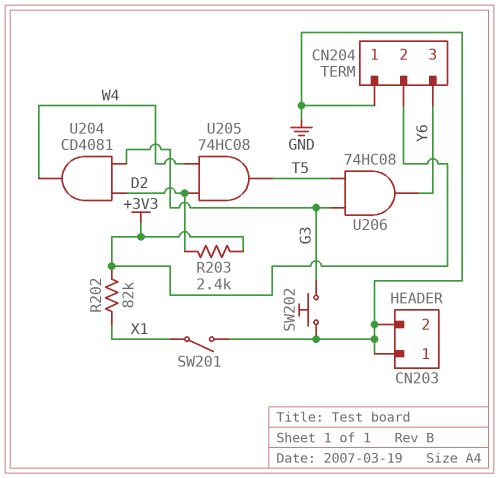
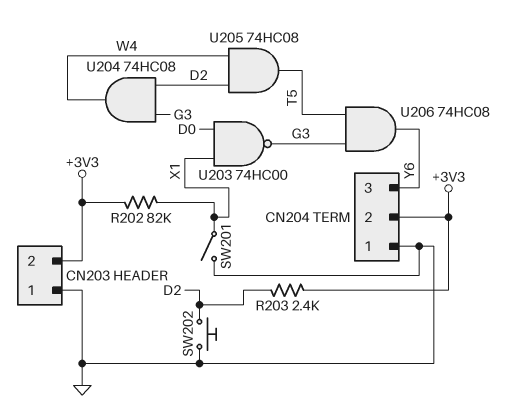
CN203 pin 2: GND -> +3V3
SW202: button (G3, GND) -> button (D2, GND)
U203: none -> NAND 74HC00 (in D0, in X1, out G3)
U204: AND CD4081 (in D2, in G3, out W4) -> AND 74HC08 (in D2, in G3, out W4)

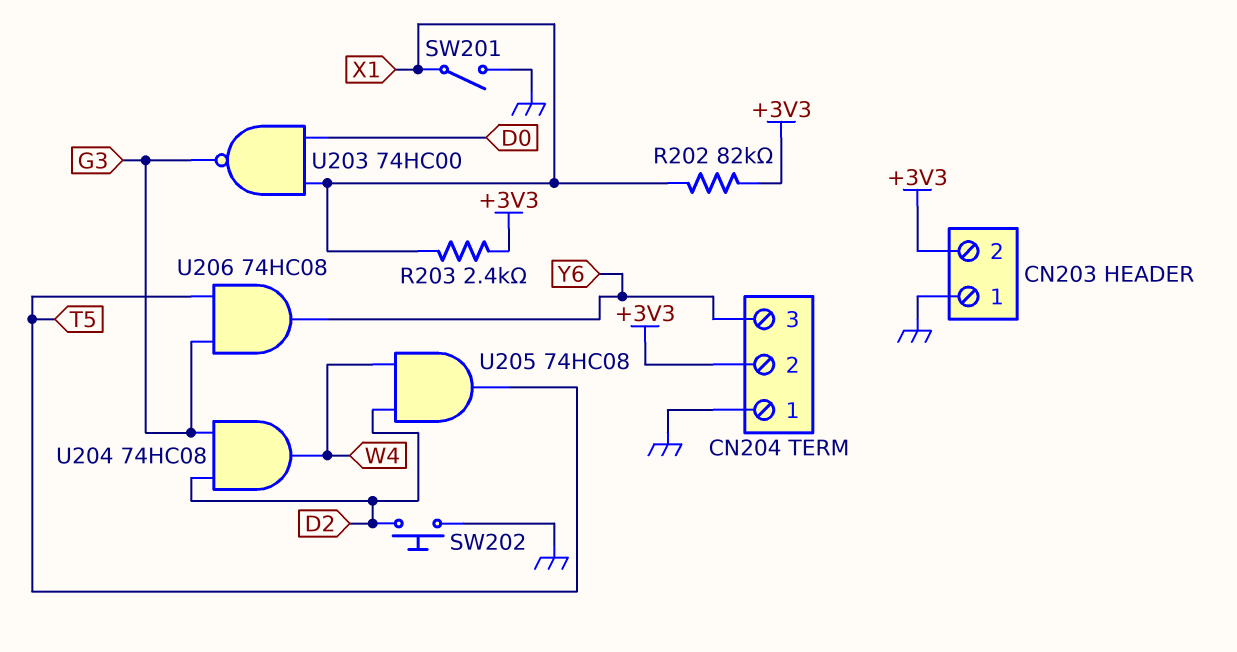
R203: 2.4k (+3V3, D2) -> 2.4k (+3V3, X1)

